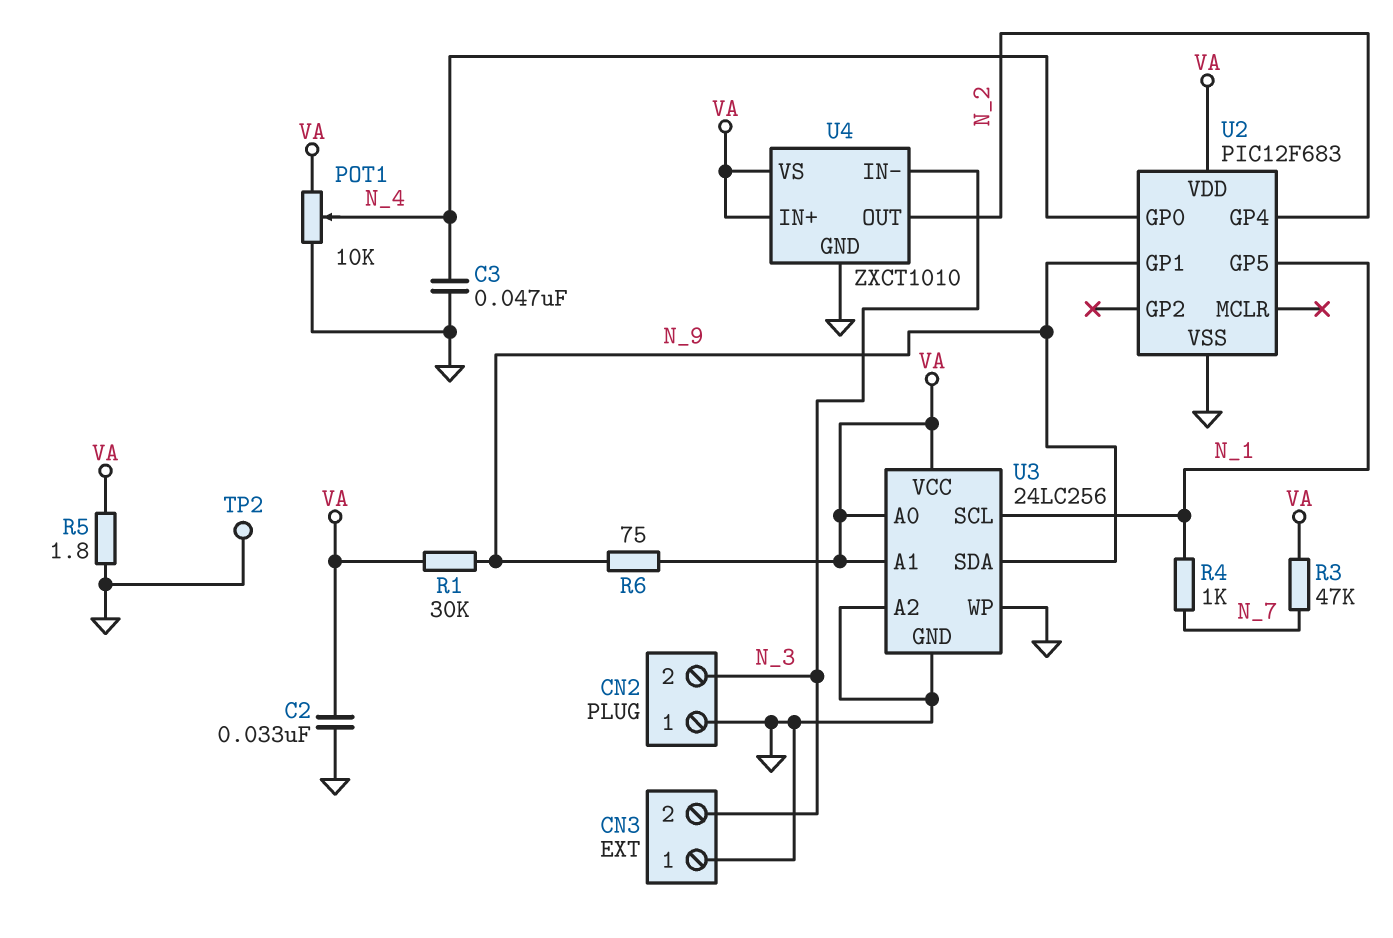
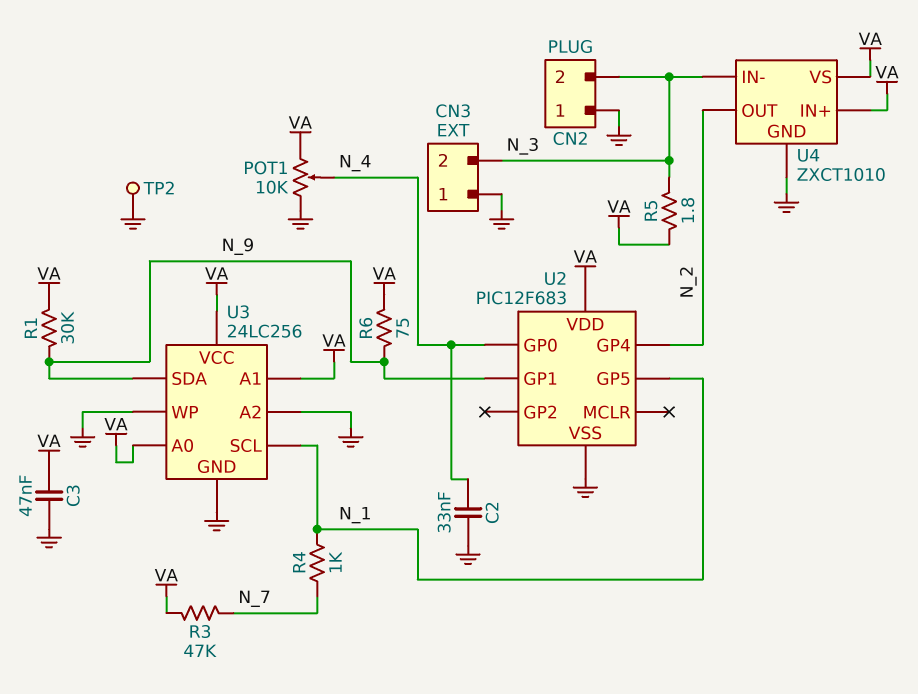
C2: 33nF (GND, VA) -> 33nF (GND, N_4)
C3: 47nF (GND, N_4) -> 47nF (GND, VA)
R5: 1.8 (GND, VA) -> 1.8 (N_3, VA)

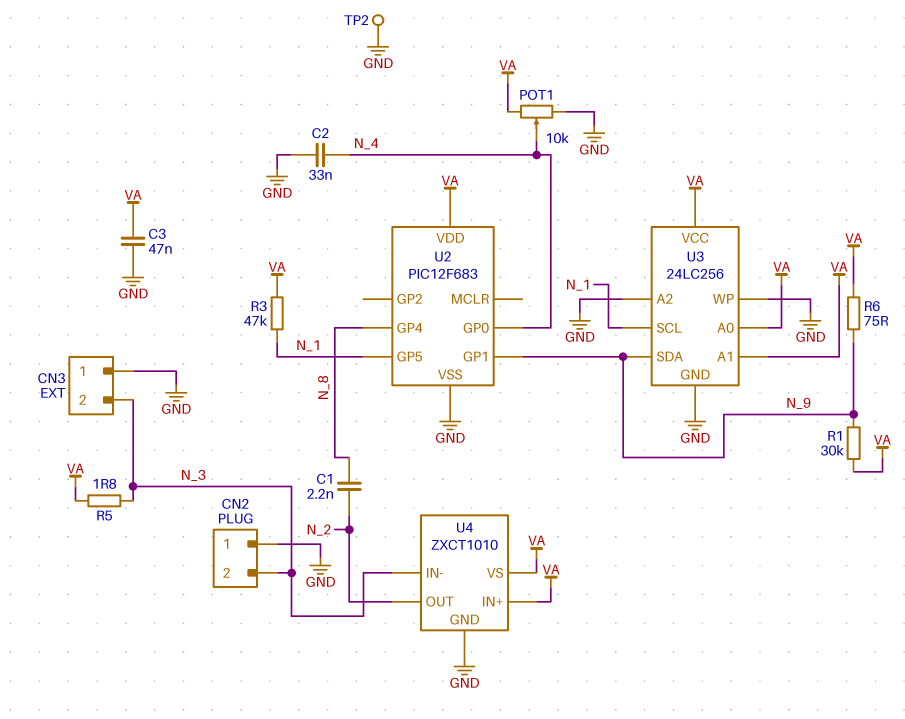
C1: none -> 2.2nF (N_2, N_8)
R3: 47k (N_7, VA) -> 47k (N_1, VA)
R4: 1k (N_1, N_7) -> none
U2 pin GP4: N_2 -> N_8

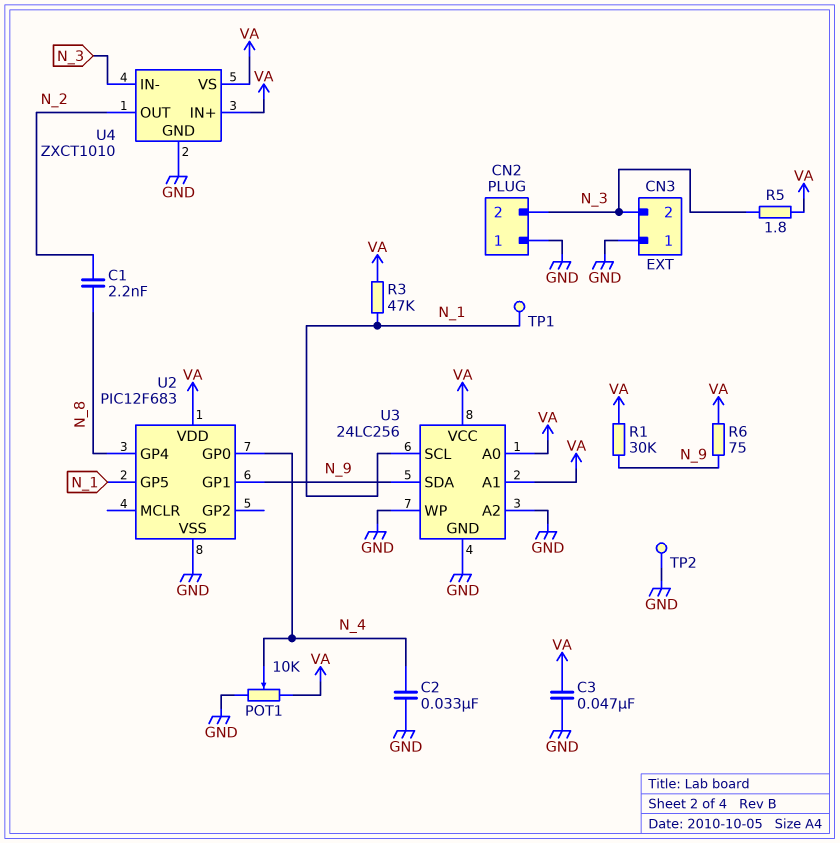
TP1: none -> test point (N_1)

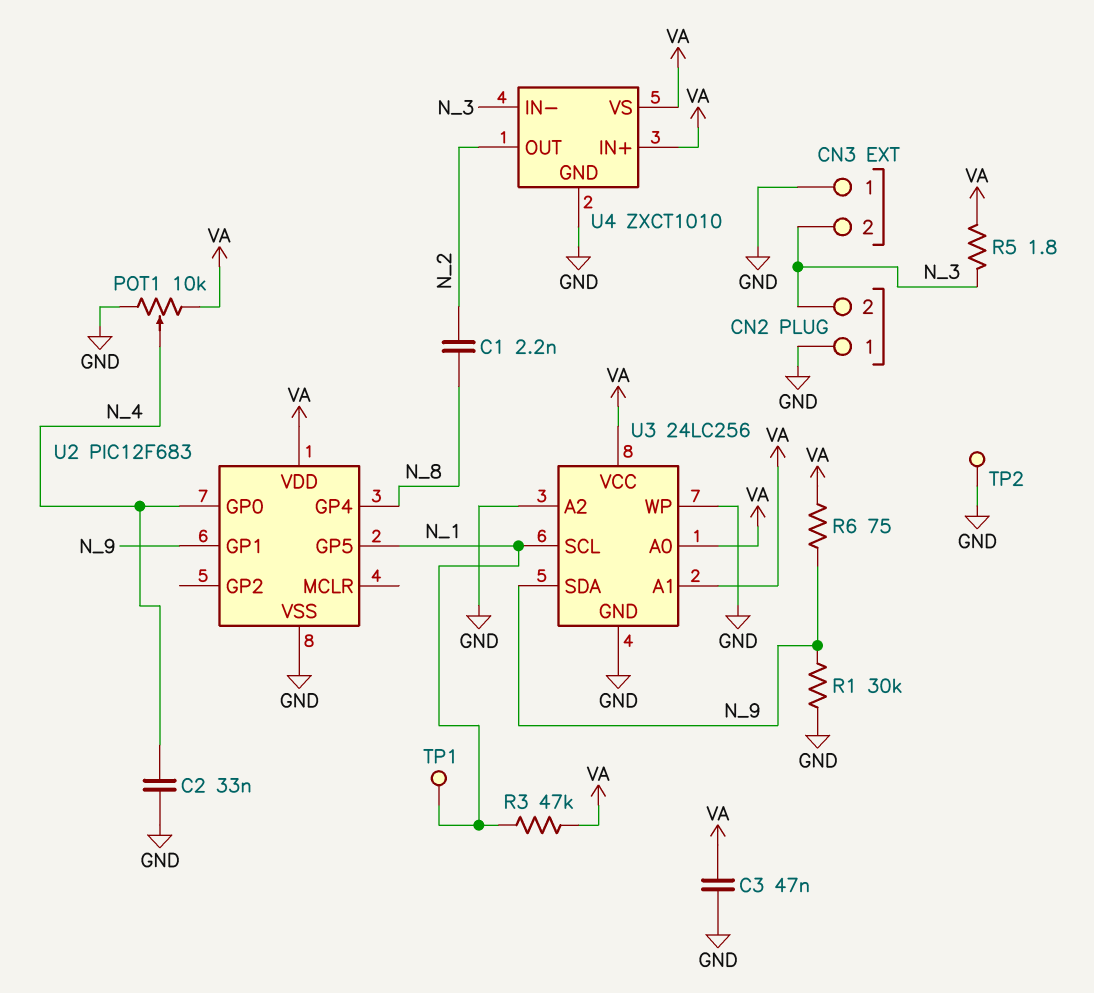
R1: 30k (N_9, VA) -> 30k (GND, N_9)

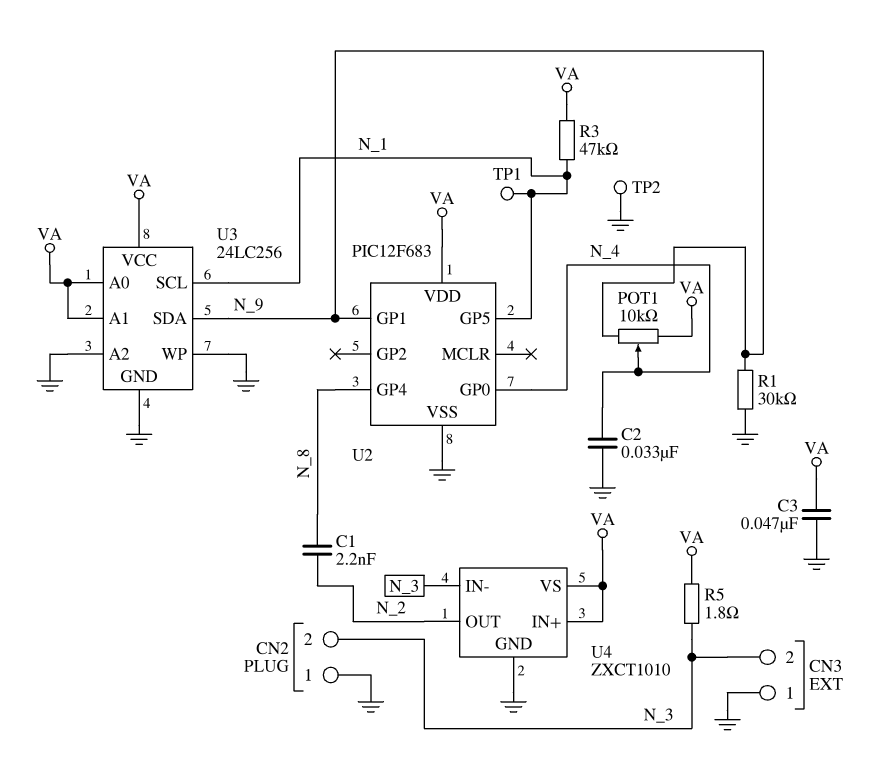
POT1: 10k (GND, VA, wiper N_4) -> 10k (N_9, VA, wiper N_4)
R6: 75 (N_9, VA) -> none

